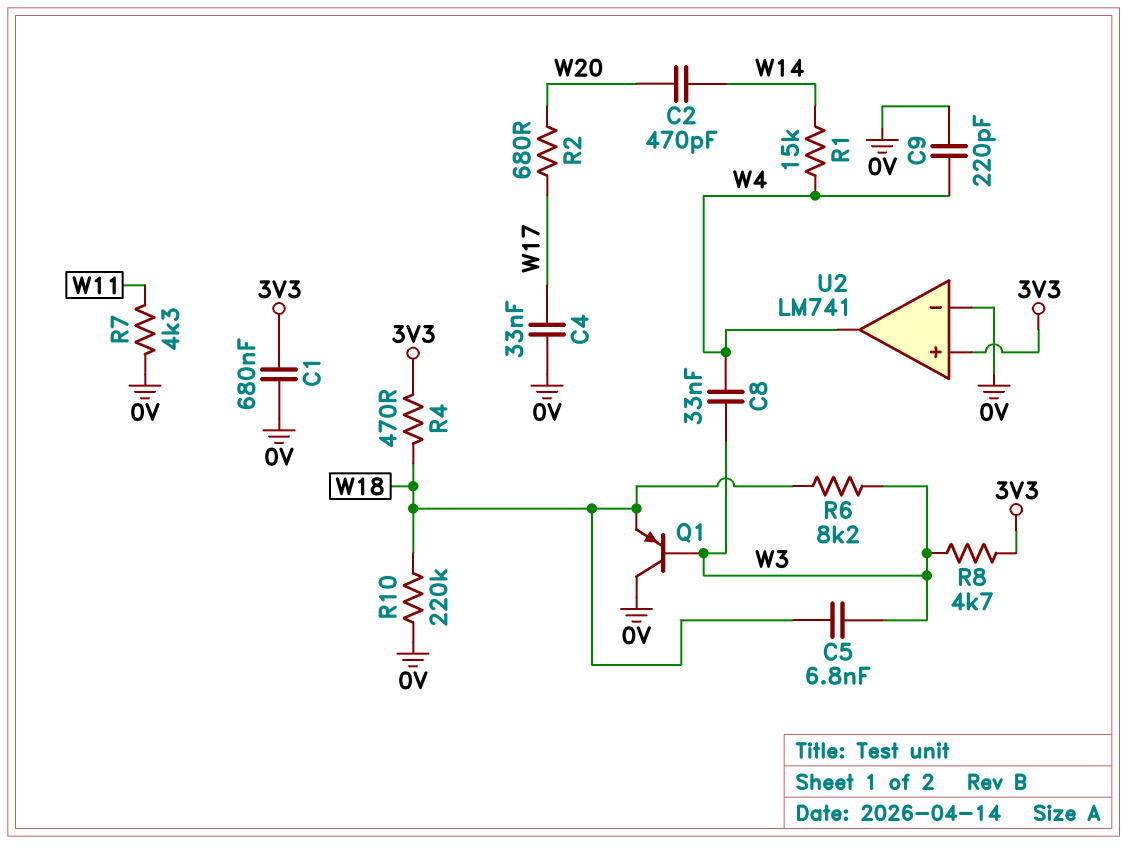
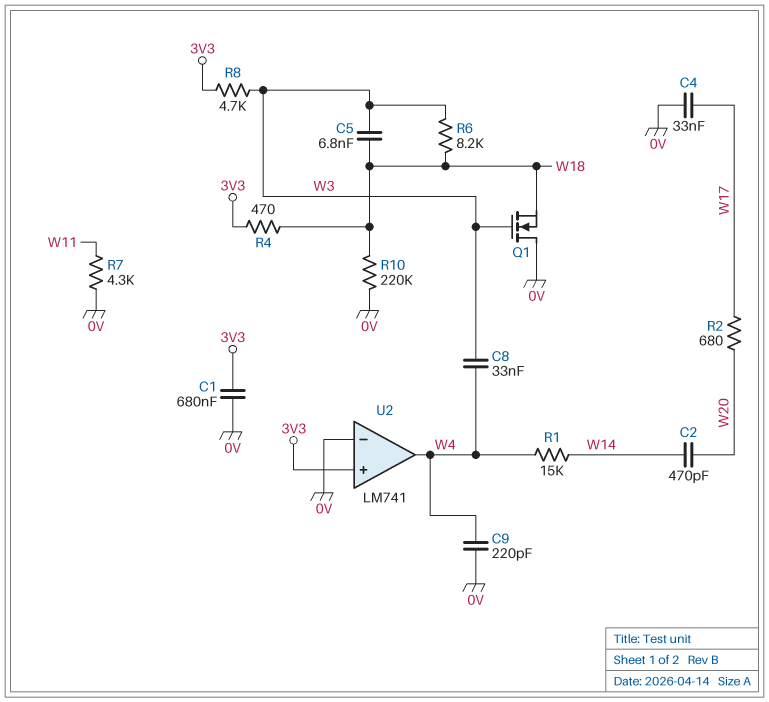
Q1: PNP (B W3, C 0V, E W18) -> NMOS (G W3, D 0V, S W18)

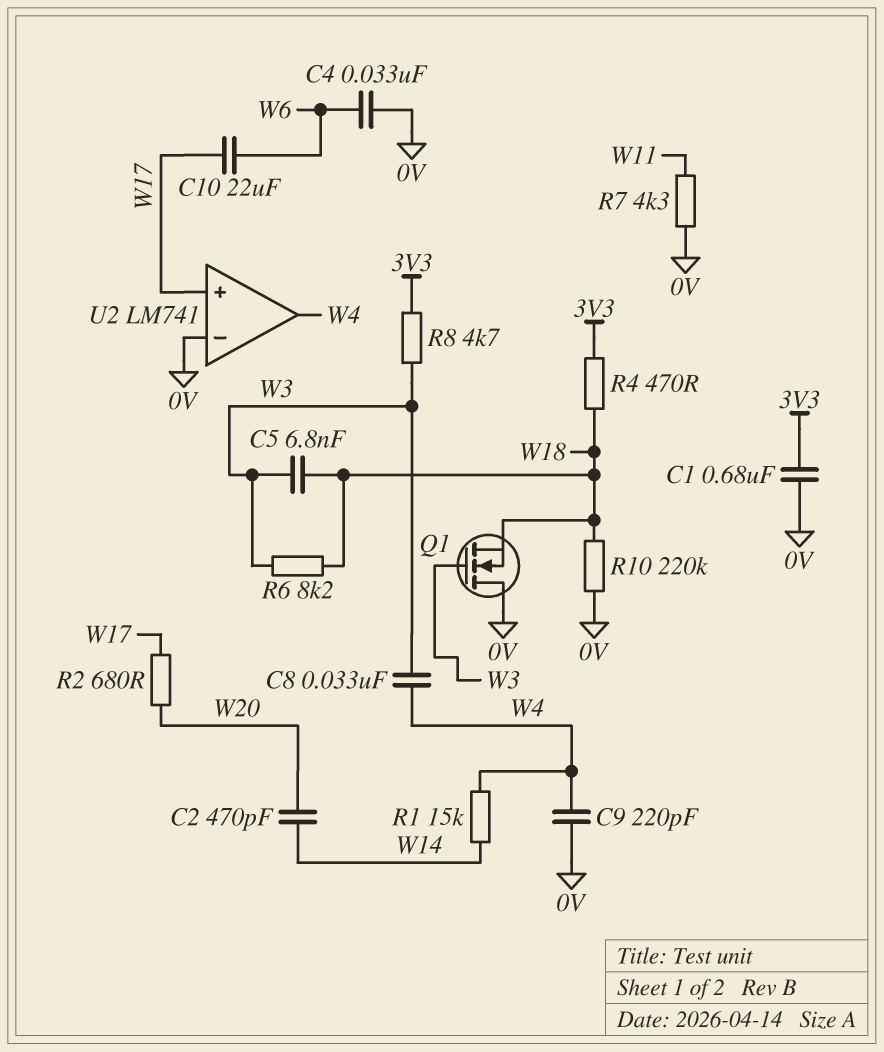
C4: 33nF (0V, W17) -> 33nF (0V, W6)
C10: none -> 22uF (W6, W17)
U2 pin in+: 3V3 -> W17

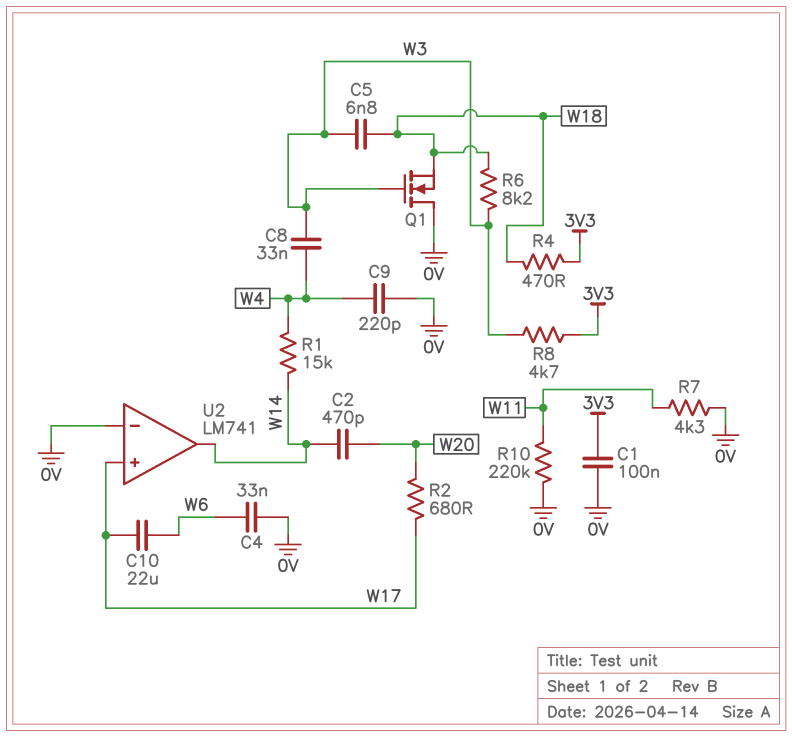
C1: 680nF (0V, 3V3) -> 100nF (0V, 3V3)
R10: 220k (0V, W18) -> 220k (0V, W11)
U2 pin out: W4 -> W14

